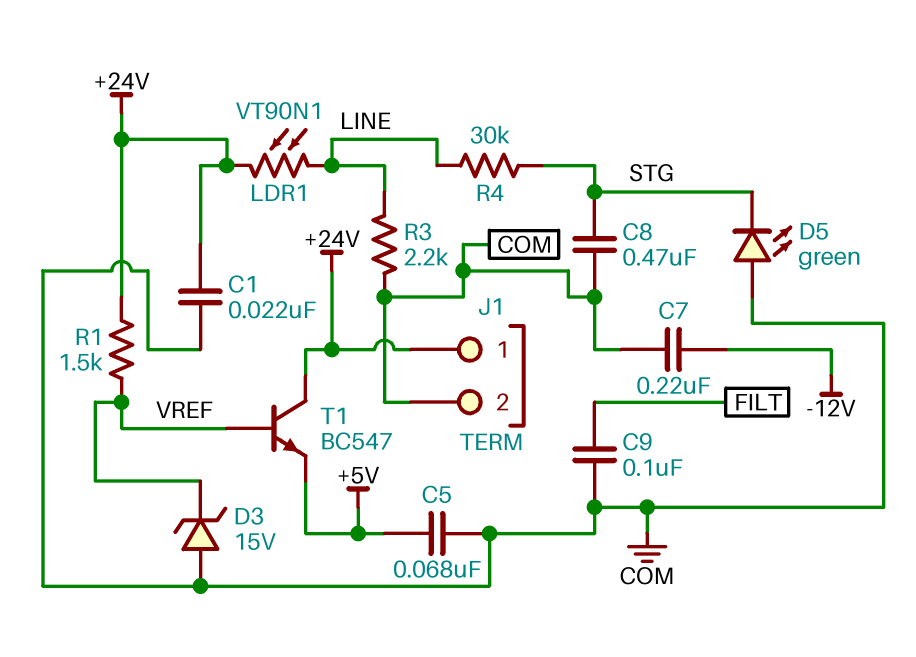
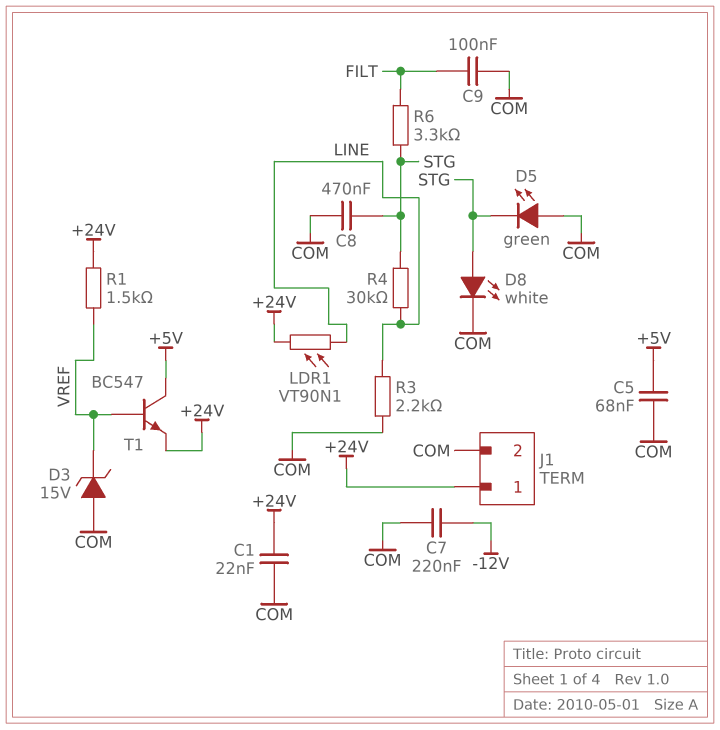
D8: none -> LED white (A STG, K COM)
R6: none -> 3.3k (FILT, STG)
T1: NPN BC547 (B VREF, C +24V, E +5V) -> NPN BC547 (B VREF, C +5V, E +24V)

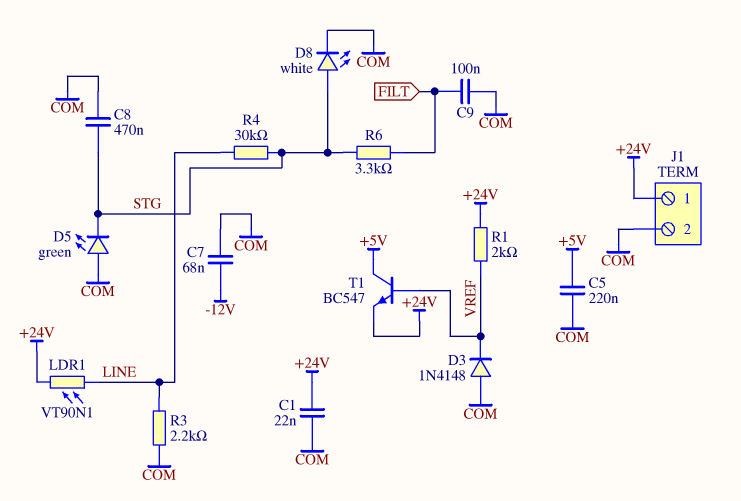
C5: 68nF (+5V, COM) -> 220nF (+5V, COM)
C7: 220nF (-12V, COM) -> 68nF (-12V, COM)
D3: zener 15V (A COM, K VREF) -> diode 1N4148 (A COM, K VREF)
R1: 1.5k (+24V, VREF) -> 2k (+24V, VREF)

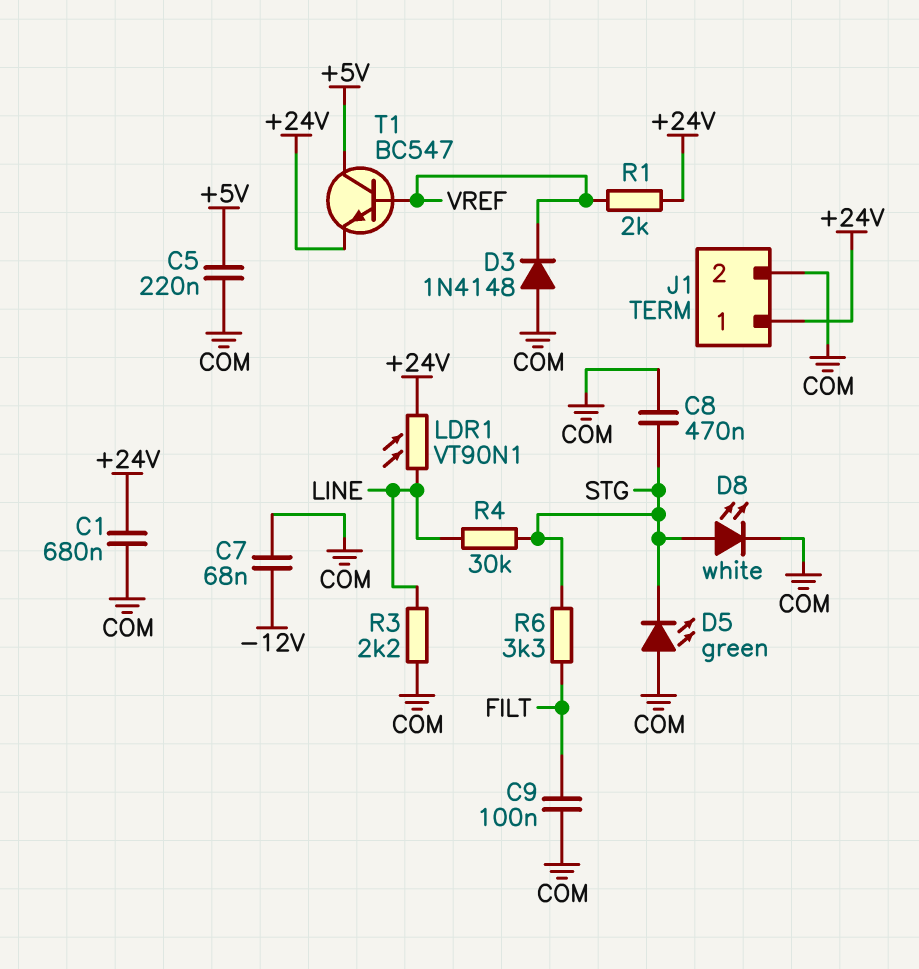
C1: 22nF (+24V, COM) -> 680nF (+24V, COM)

